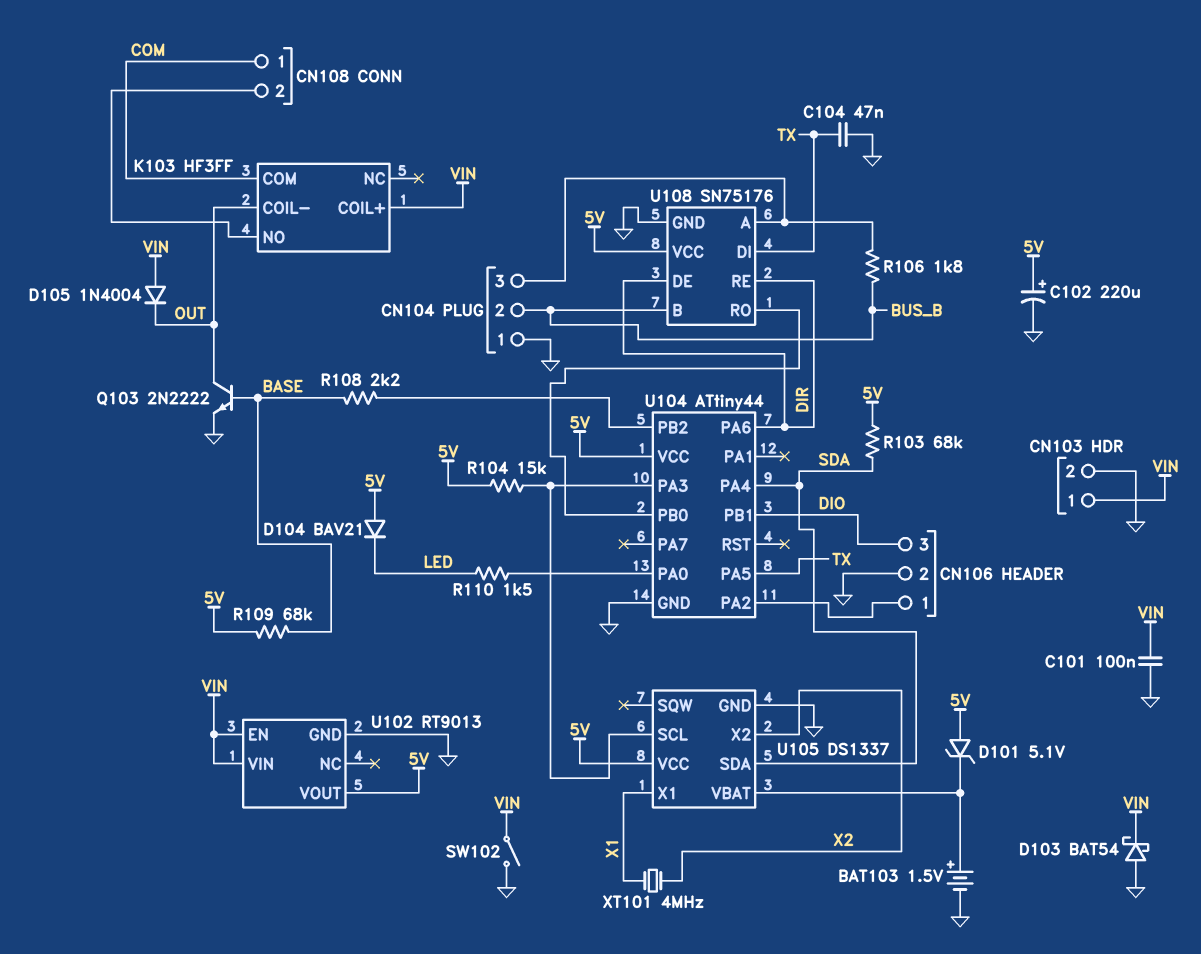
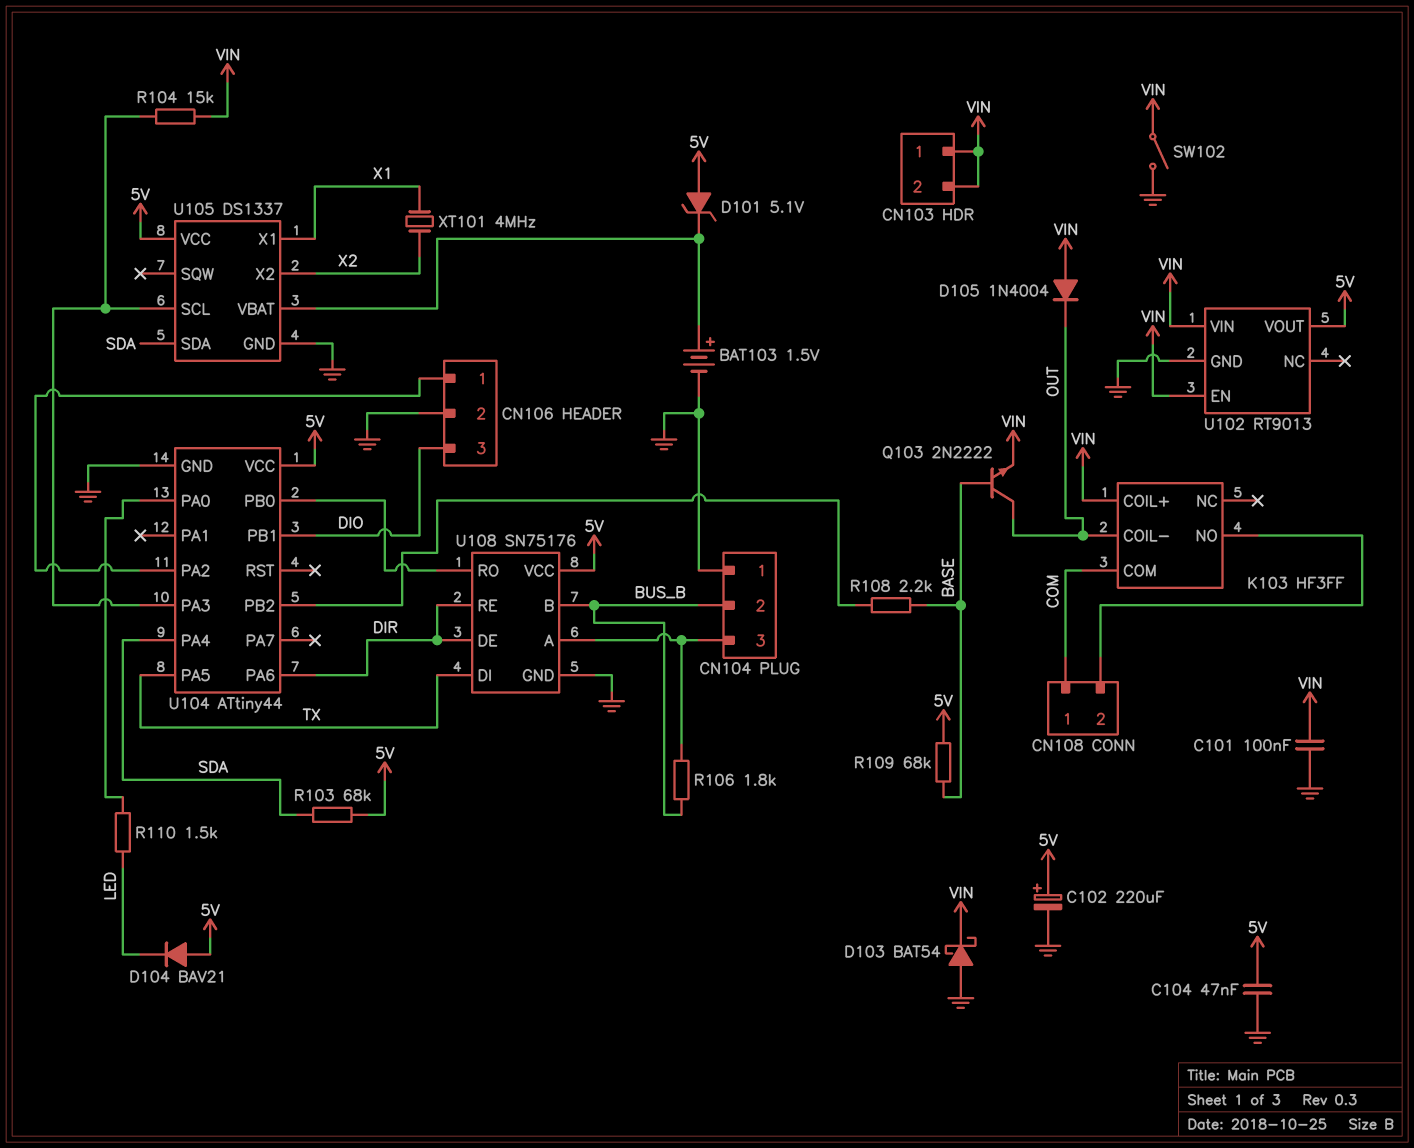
C104: 47nF (GND, TX) -> 47nF (5V, GND)
CN103 pin 2: GND -> VIN
Q103: NPN 2N2222 (B BASE, C OUT, E GND) -> NPN 2N2222 (B BASE, C OUT, E VIN)
R104: 15k (5V, U104/PA3) -> 15k (U104/PA3, VIN)

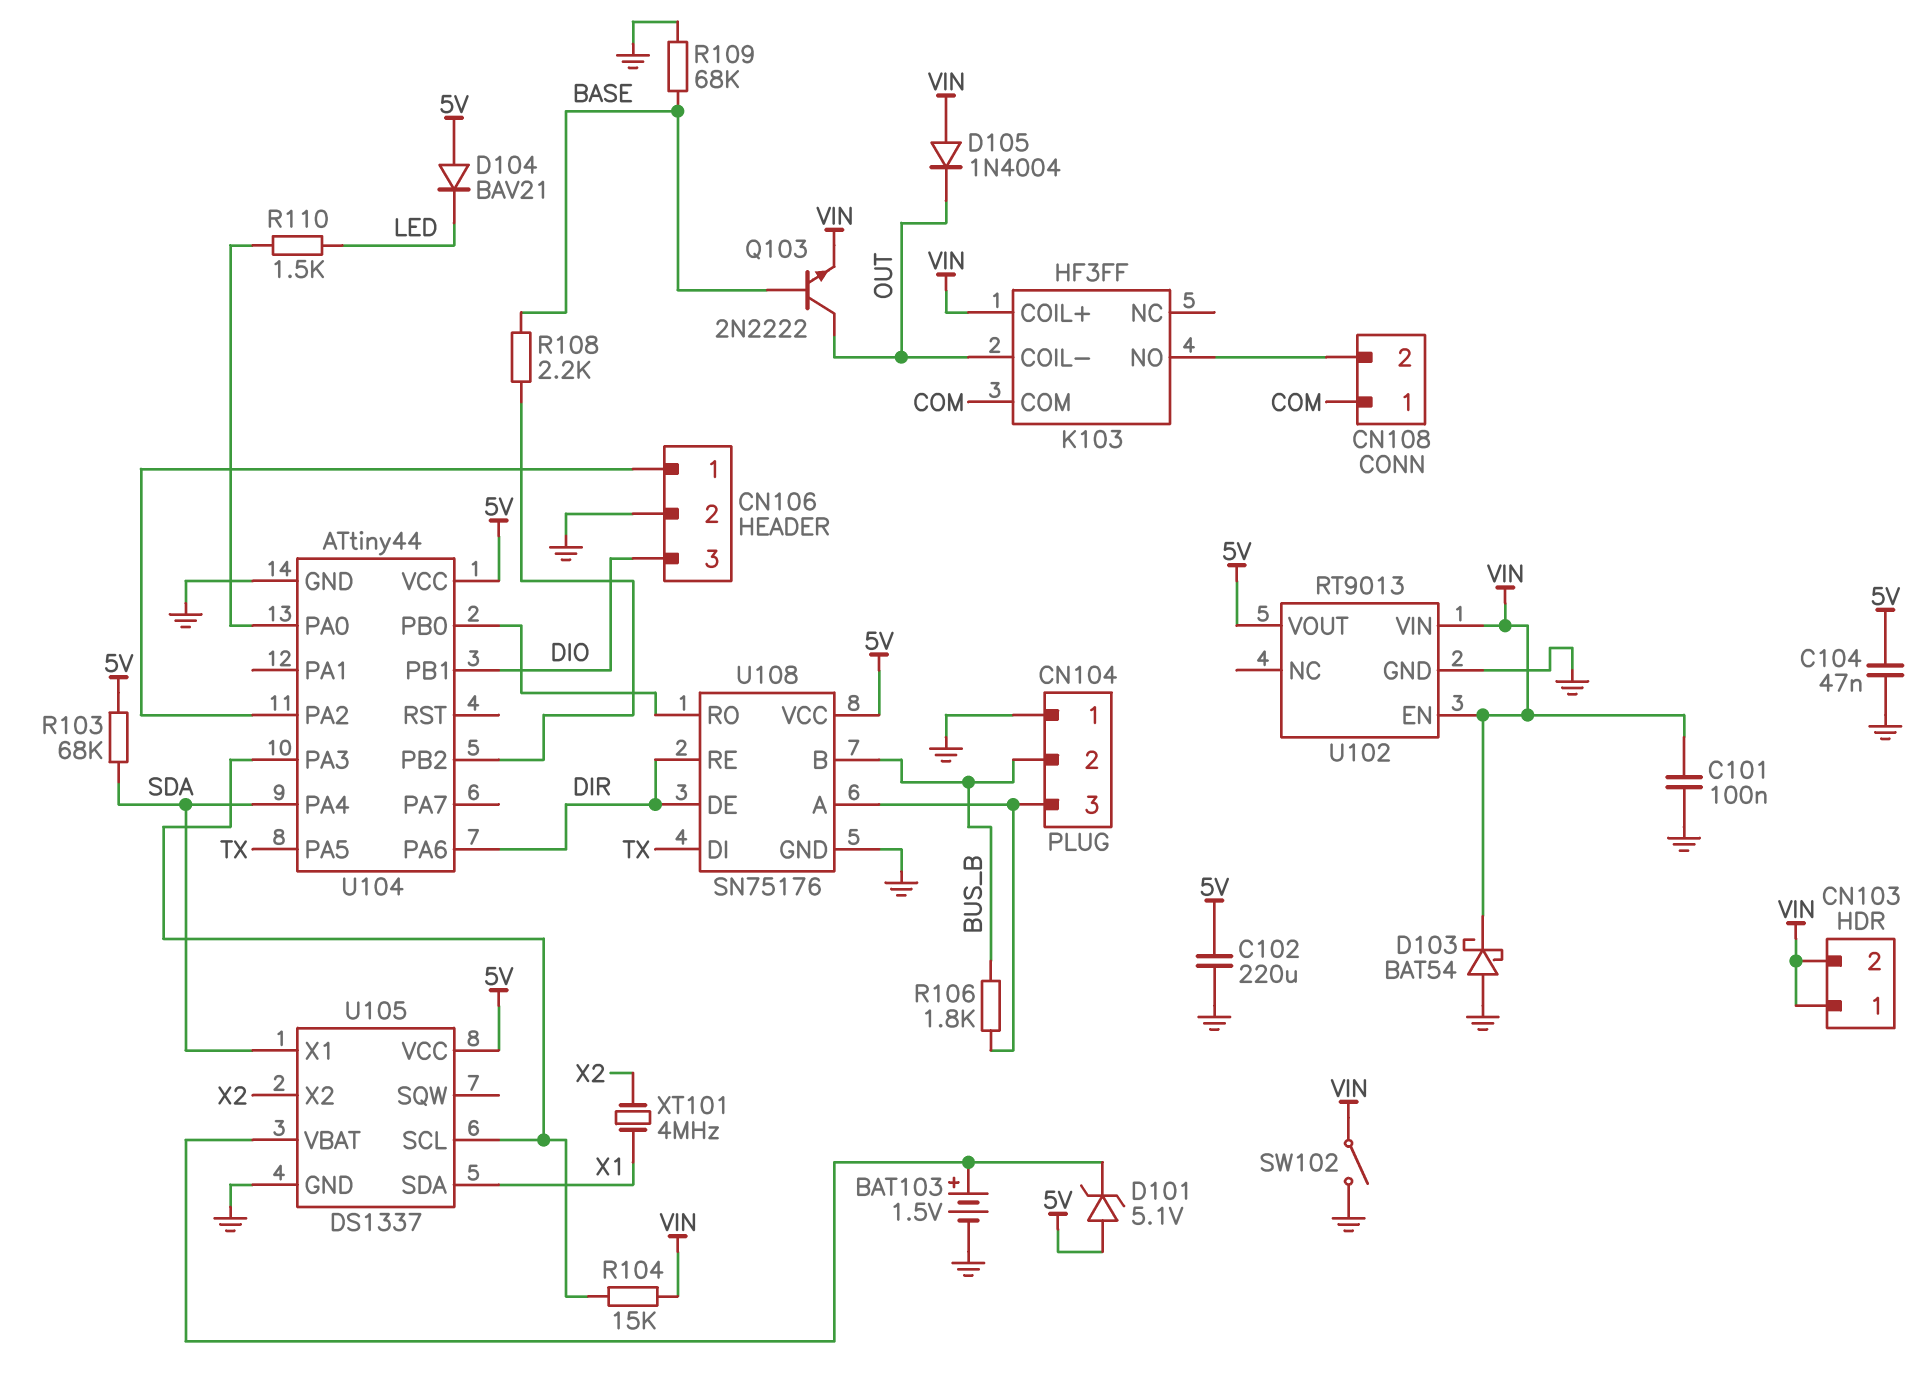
C102: 220uF (plus 5V, minus GND) -> 220uF (5V, GND)
R109: 68k (5V, BASE) -> 68k (BASE, GND)
U105 pin SDA: SDA -> X1
U105 pin X1: X1 -> SDA

